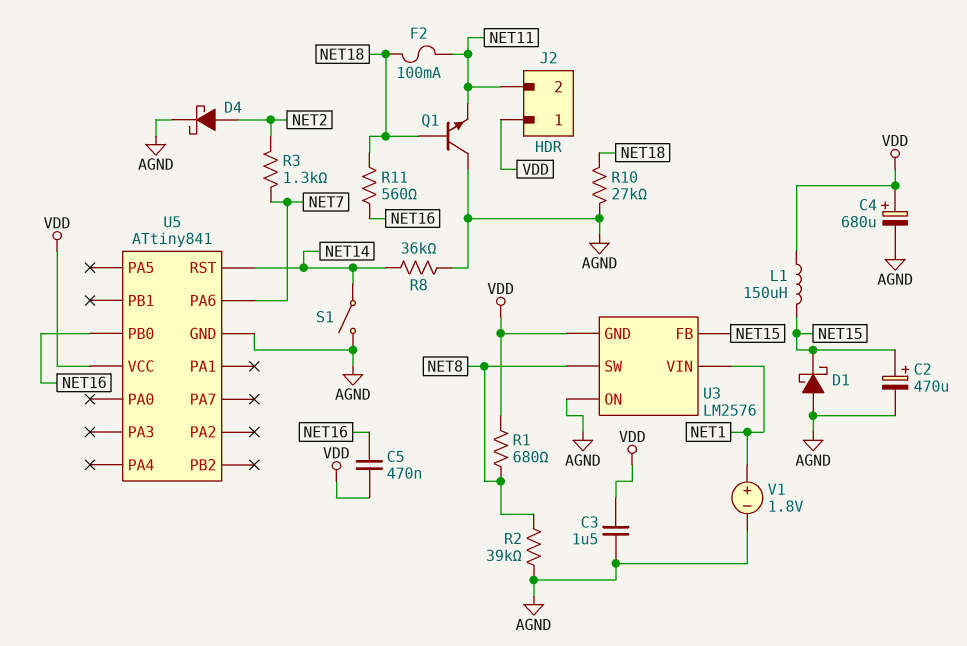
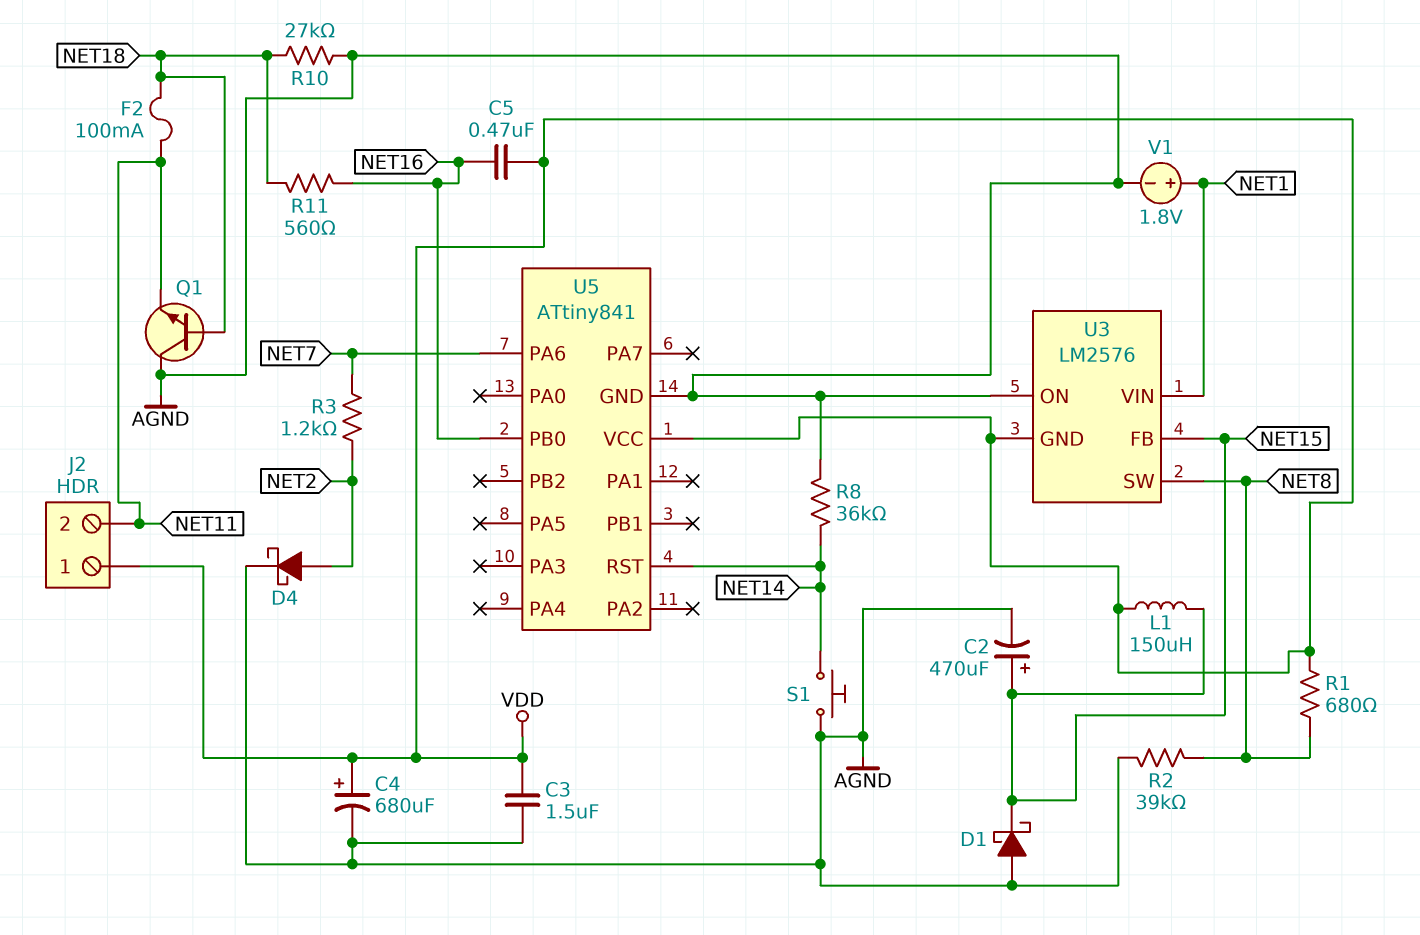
R3: 1.3k (NET2, NET7) -> 1.2k (NET2, NET7)
S1: switch (AGND, NET14) -> button (AGND, NET14)

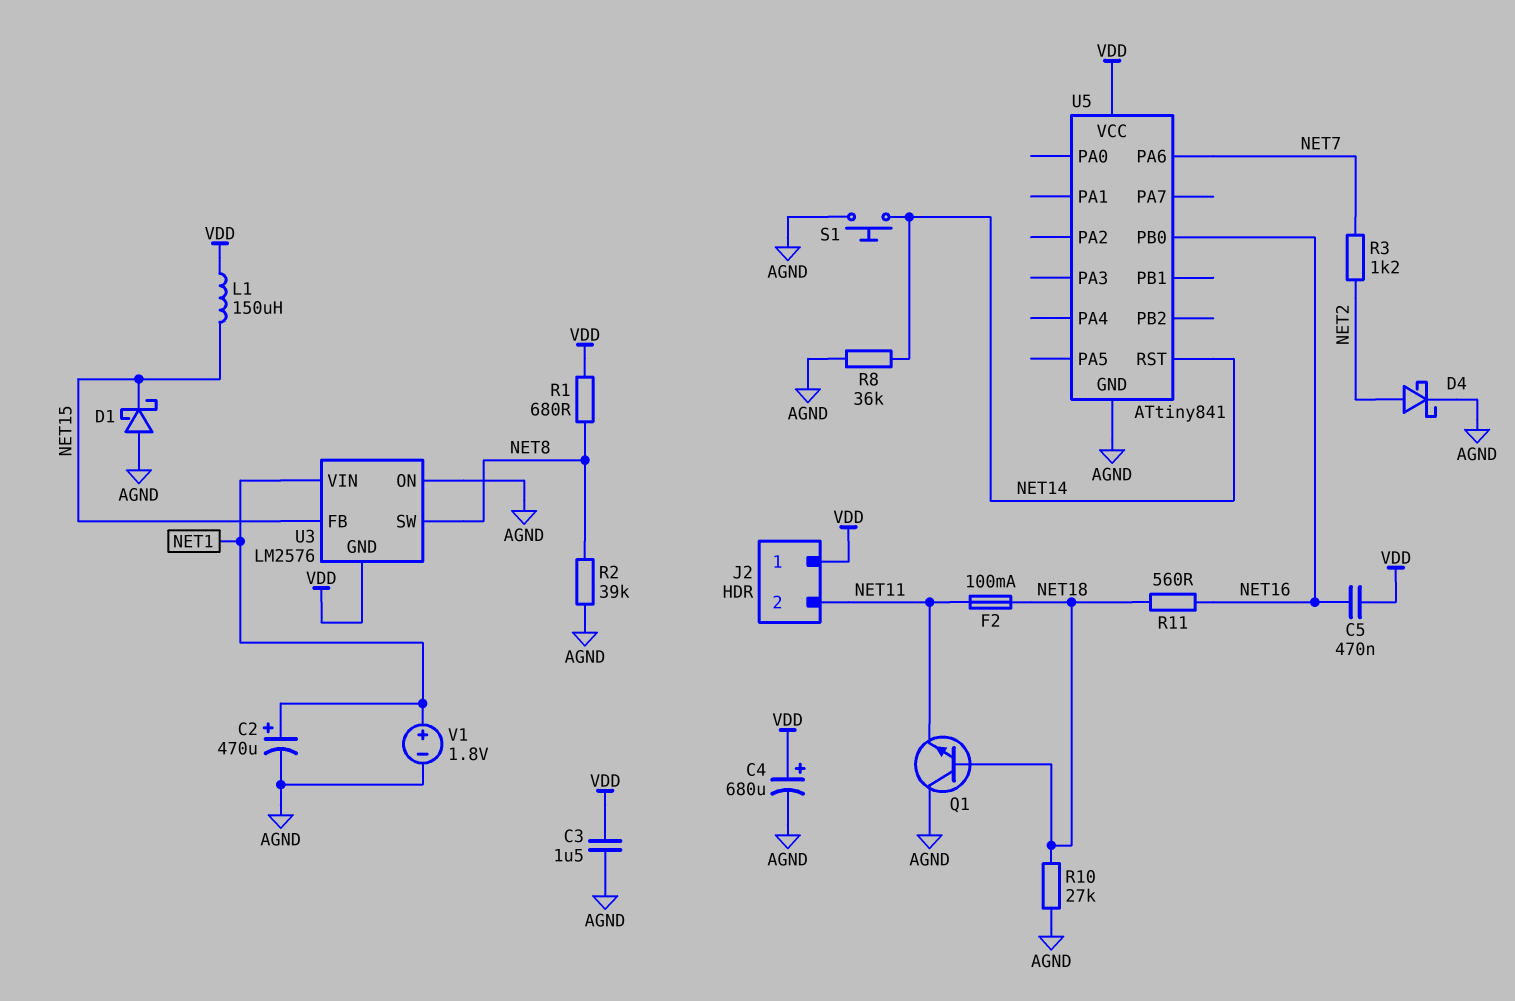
C2: 470uF (plus NET15, minus AGND) -> 470uF (plus NET1, minus AGND)

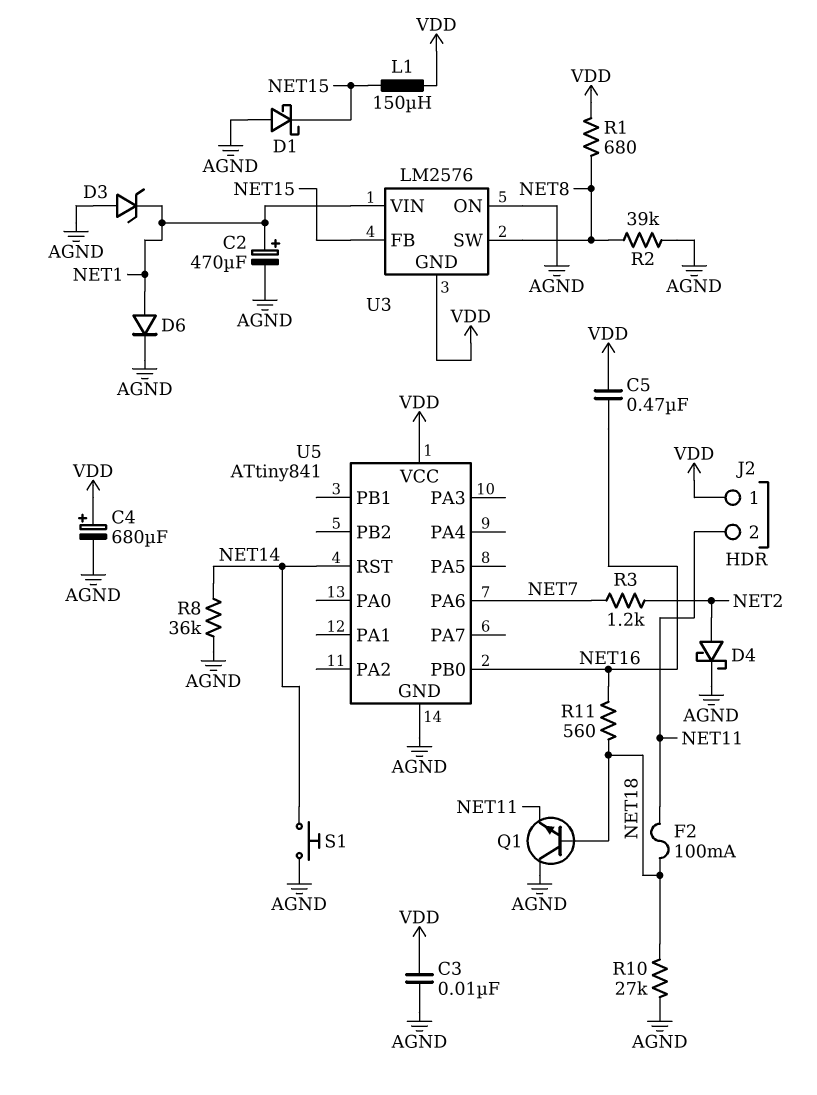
C3: 1.5uF (AGND, VDD) -> 10nF (AGND, VDD)
D3: none -> zener (A AGND, K NET1)
D6: none -> diode (A NET1, K AGND)
V1: 1.8V (plus NET1, minus AGND) -> none

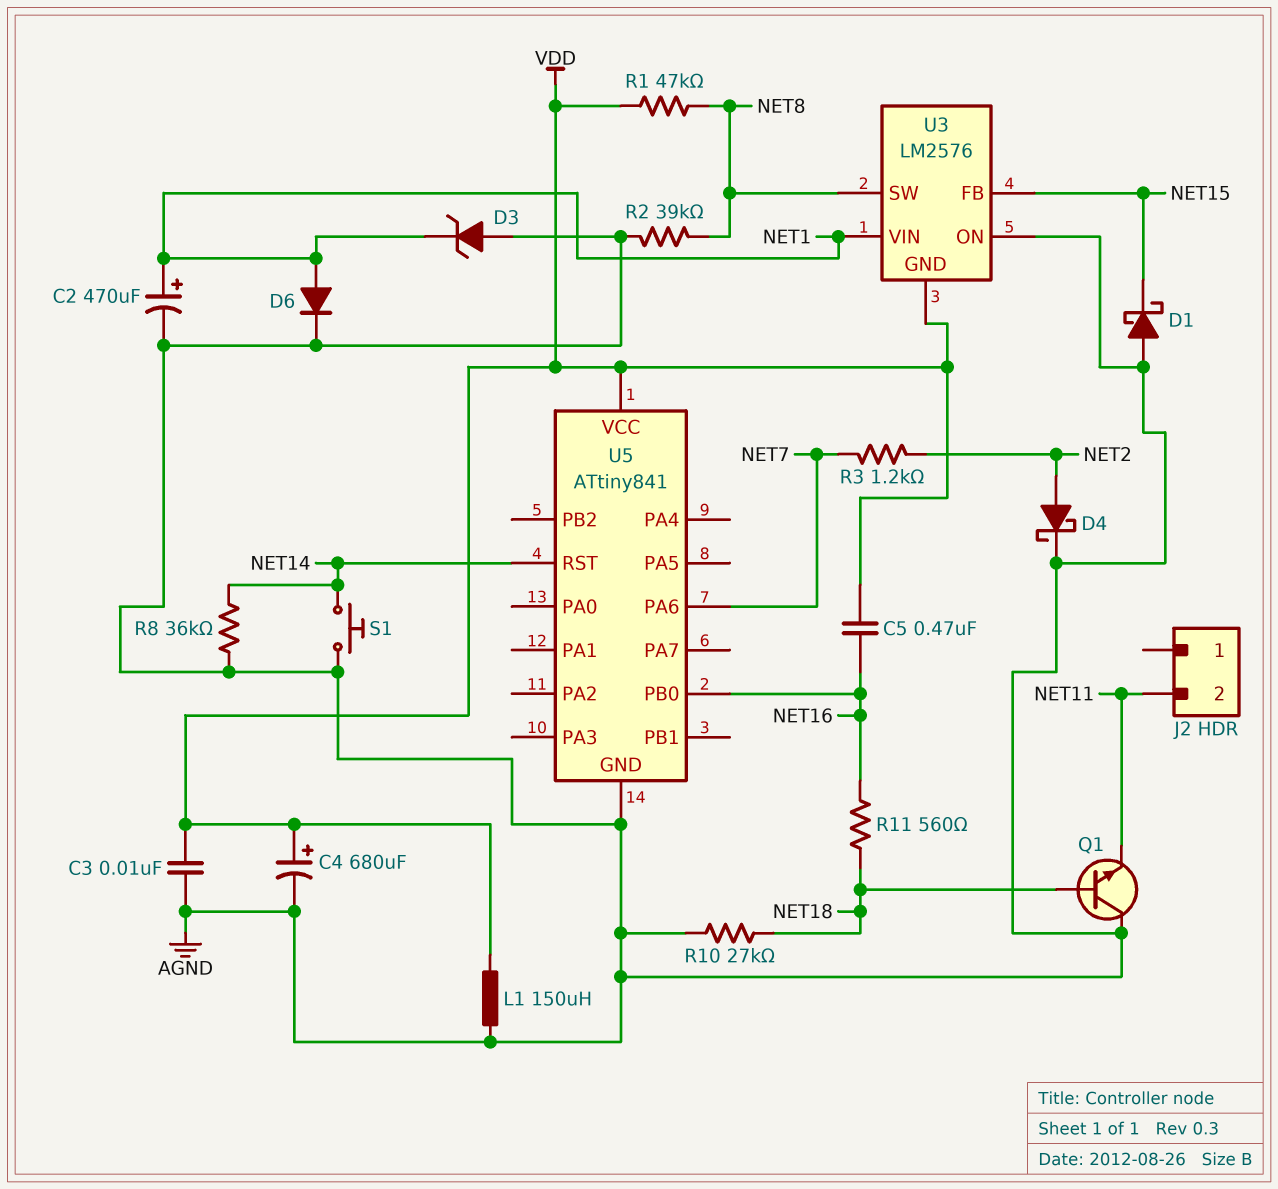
F2: 100mA (NET11, NET18) -> none
J2 pin 1: VDD -> none
L1: 150uH (NET15, VDD) -> 150uH (AGND, VDD)
R1: 680 (NET8, VDD) -> 47k (NET8, VDD)

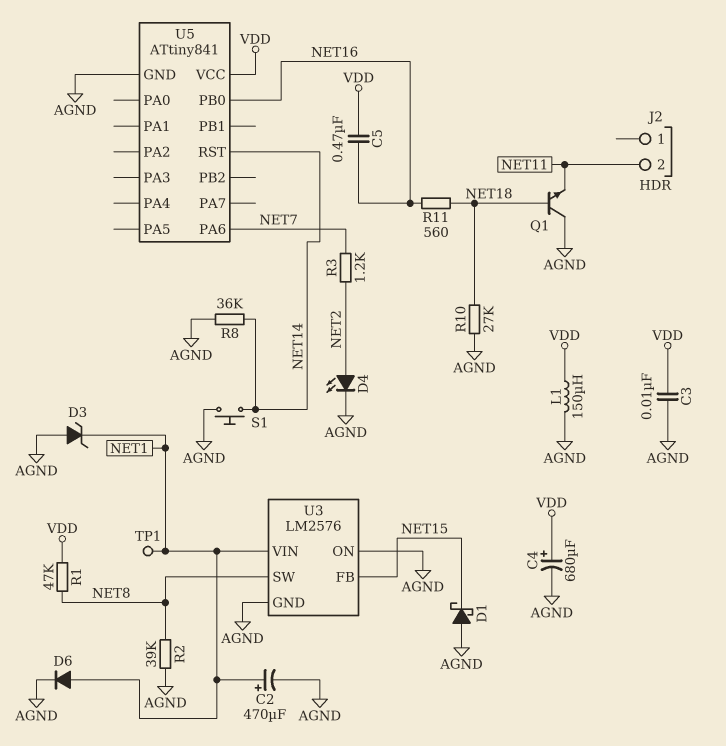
D4: schottky (A NET2, K AGND) -> LED (A NET2, K AGND)
TP1: none -> test point (NET1)
U3 pin GND: VDD -> AGND

